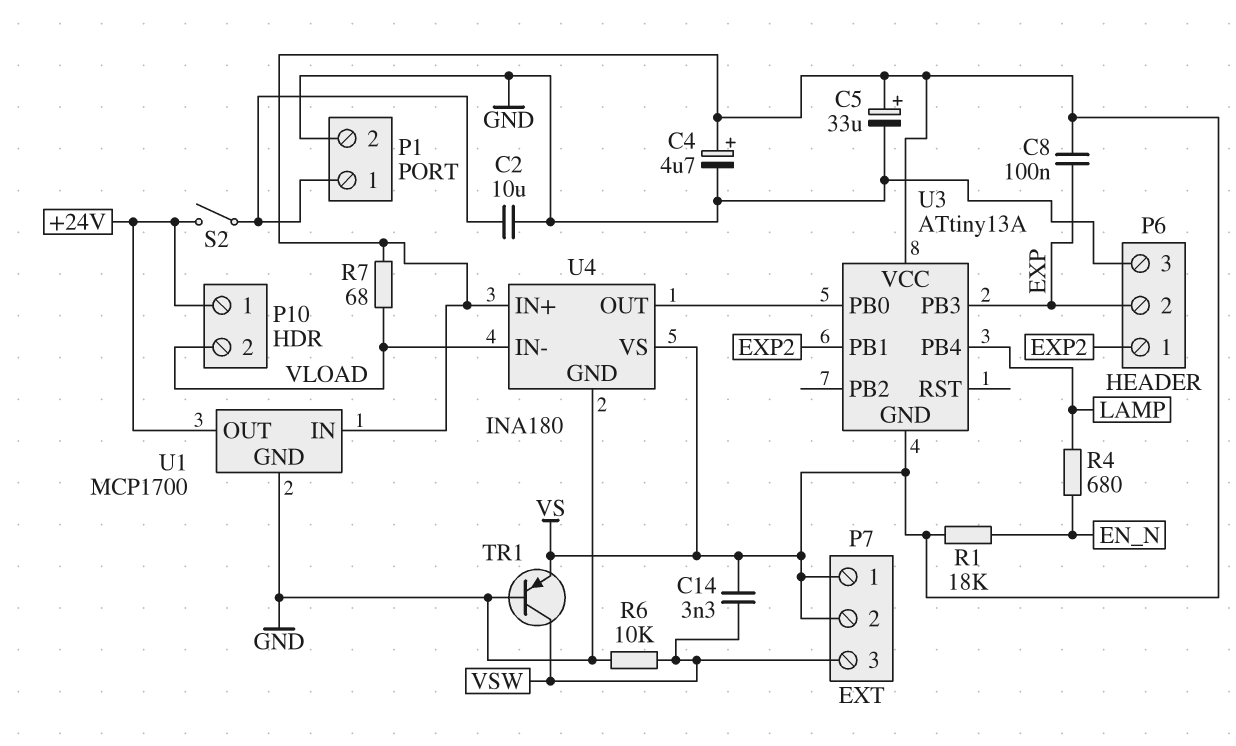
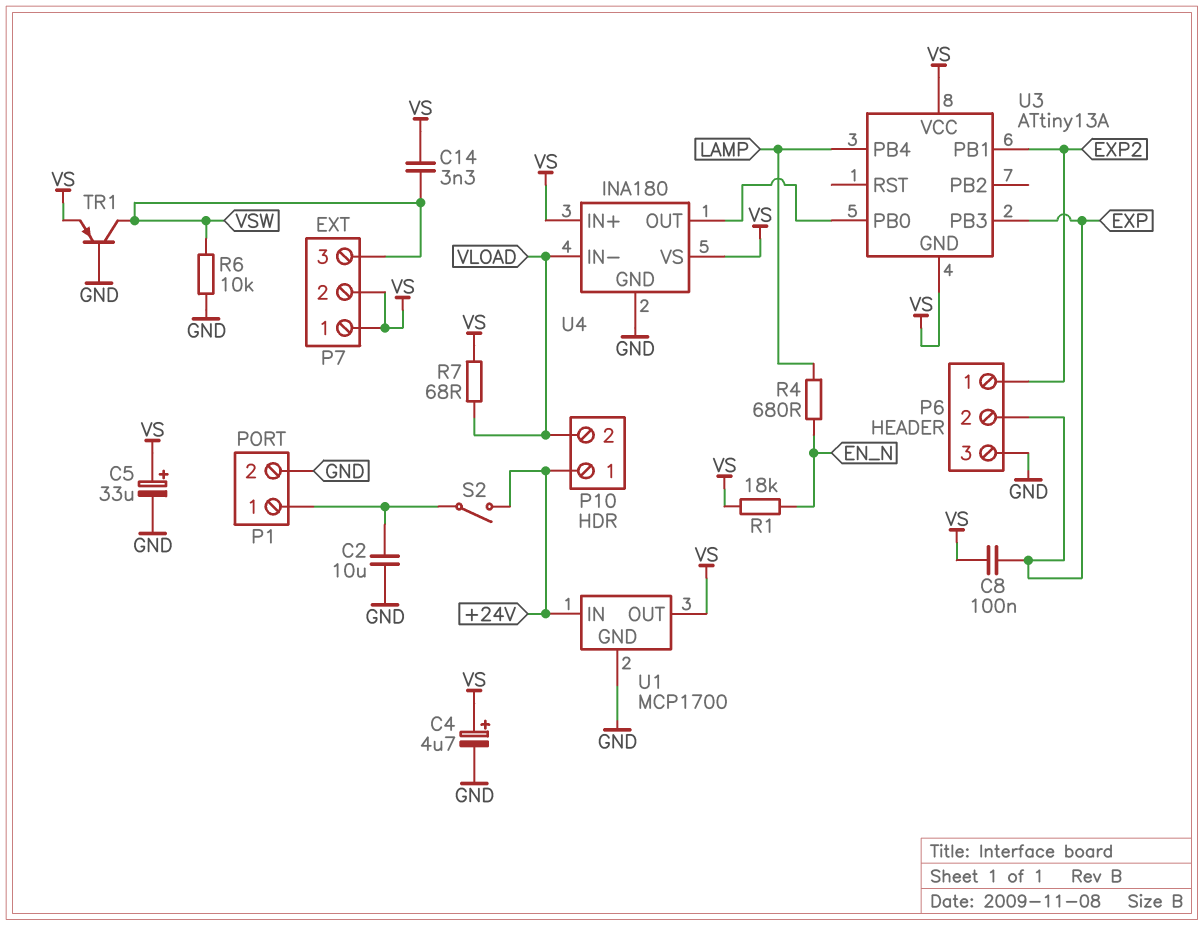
U1 pin IN: VS -> +24V
U1 pin OUT: +24V -> VS

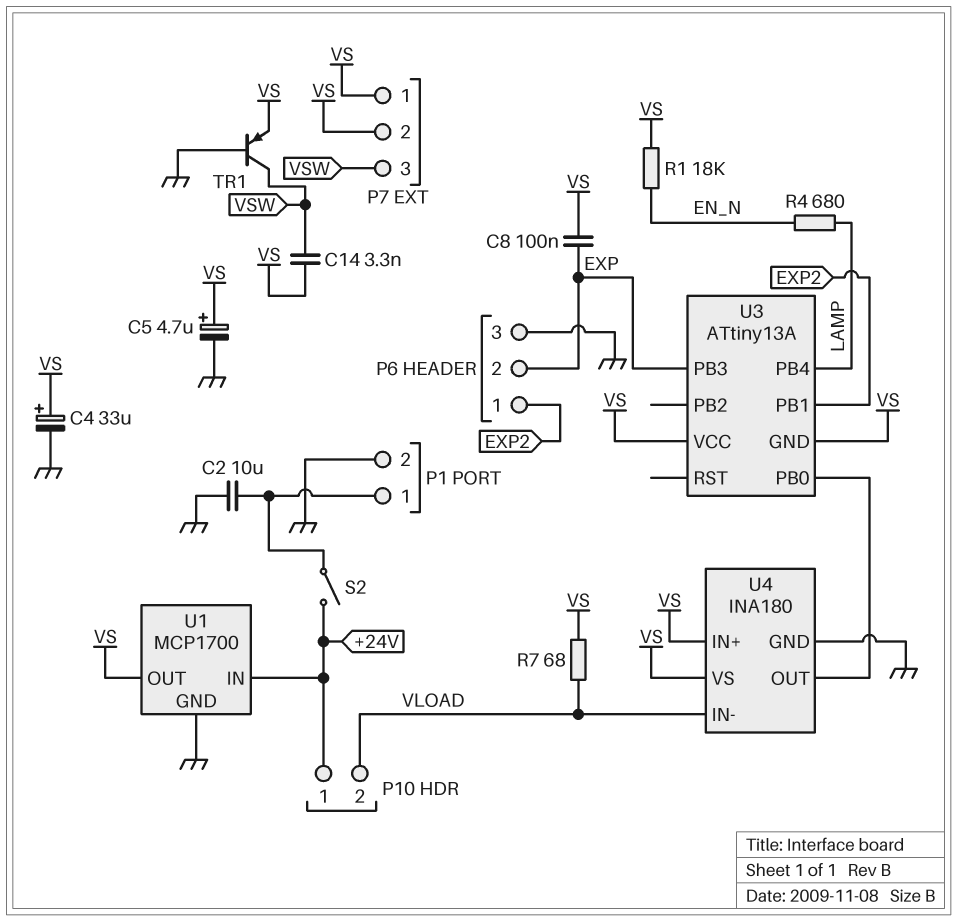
C4: 4.7uF (plus VS, minus GND) -> 33uF (plus VS, minus GND)
C5: 33uF (plus VS, minus GND) -> 4.7uF (plus VS, minus GND)
R6: 10k (GND, VSW) -> none

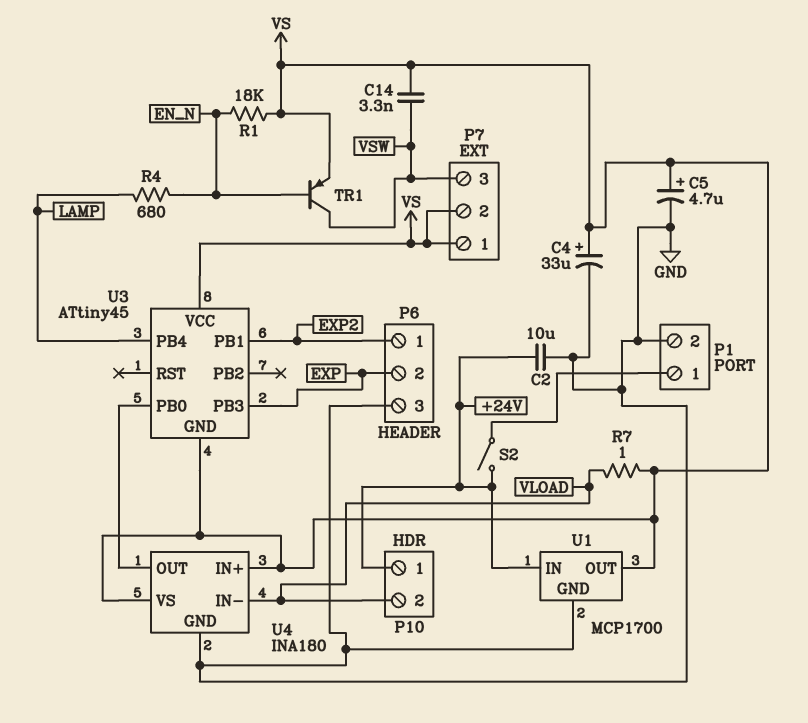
C2: 10uF (GND, P1/1) -> 10uF (+24V, GND)
C8: 100nF (EXP, VS) -> none
R7: 68 (VLOAD, VS) -> 1 (VLOAD, VS)
TR1: PNP (B GND, C VSW, E VS) -> PNP (B EN_N, C VSW, E VS)
U3: ATtiny13A -> ATtiny45

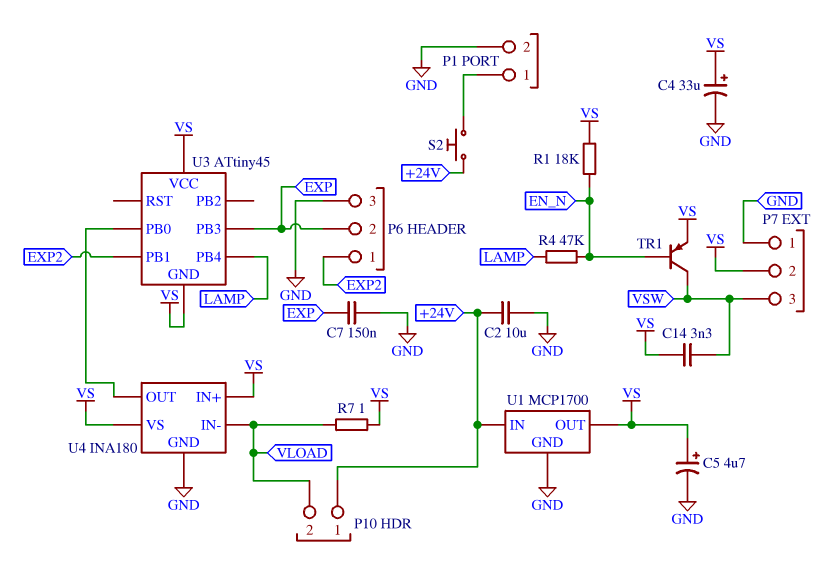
C7: none -> 150nF (EXP, GND)
P7 pin 1: VS -> GND
R4: 680 (EN_N, LAMP) -> 47k (EN_N, LAMP)
S2: switch (+24V, P1/1) -> button (+24V, P1/1)

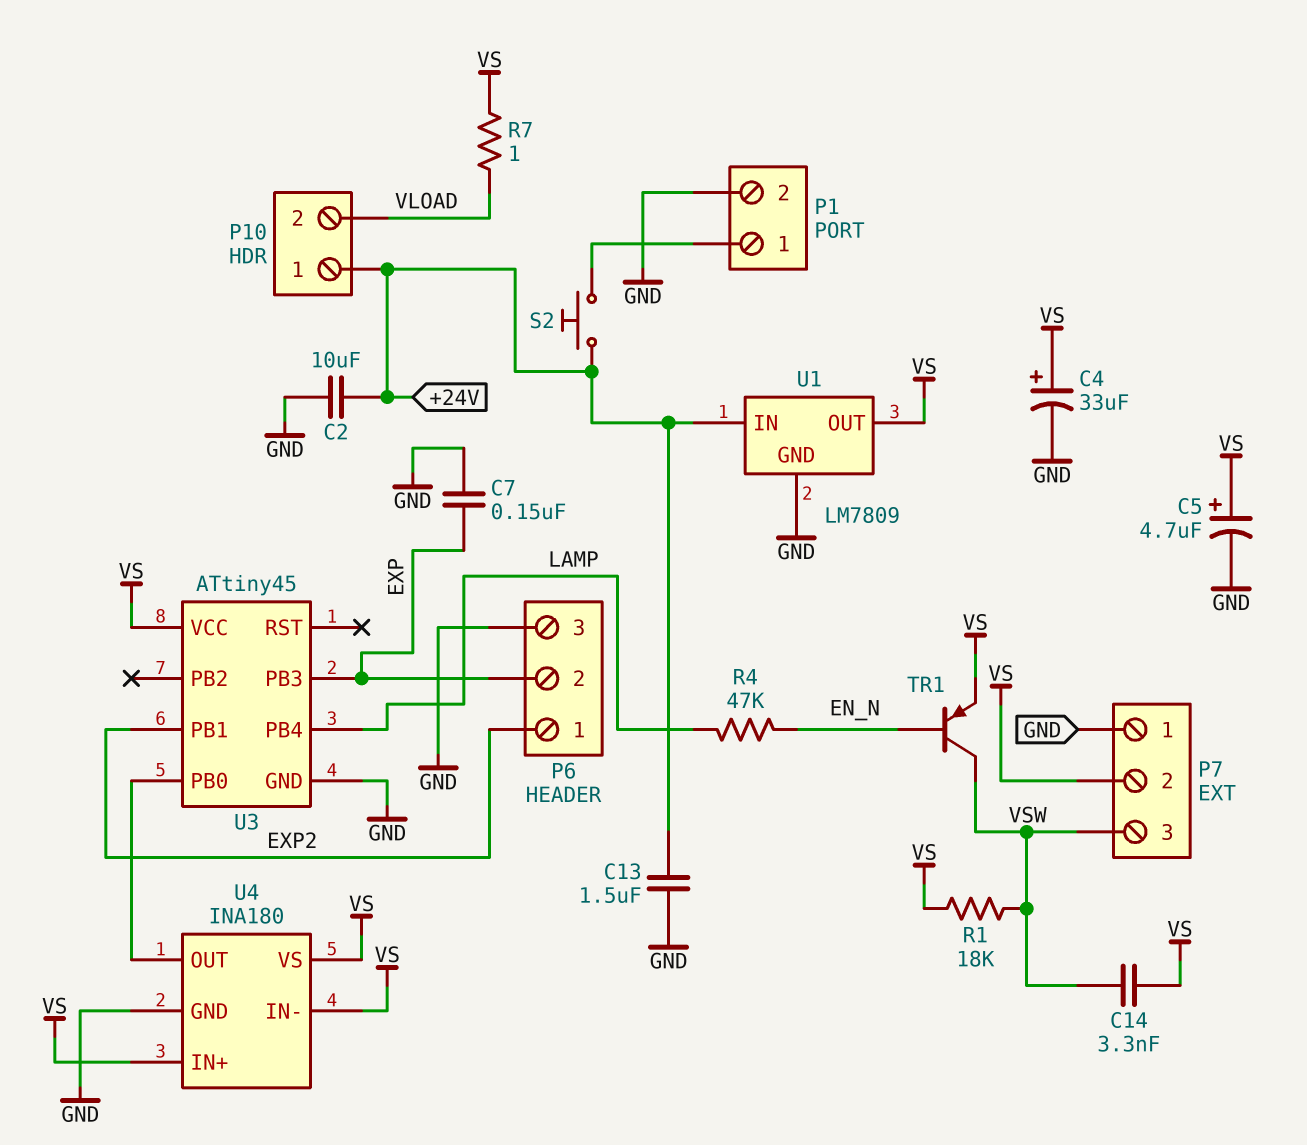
C13: none -> 1.5uF (+24V, GND)
R1: 18k (EN_N, VS) -> 18k (VS, VSW)
U1: MCP1700 -> LM7809
U3 pin GND: VS -> GND
U4 pin IN-: VLOAD -> VS

